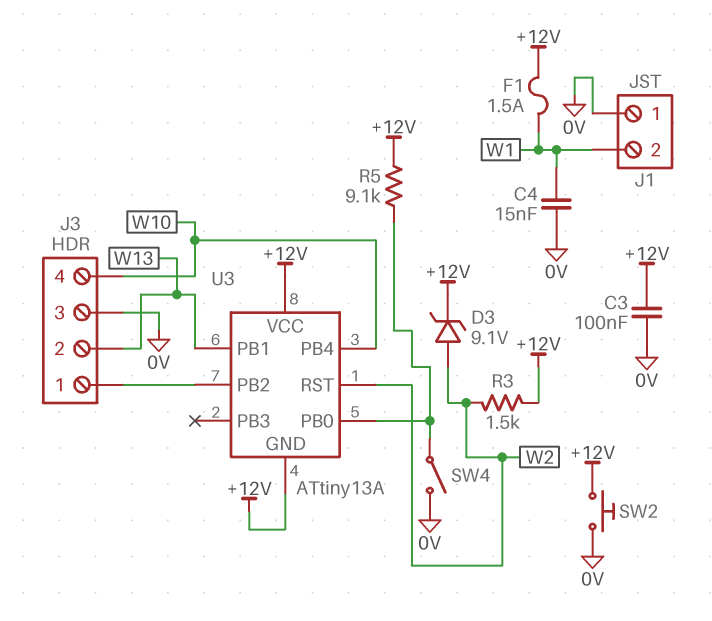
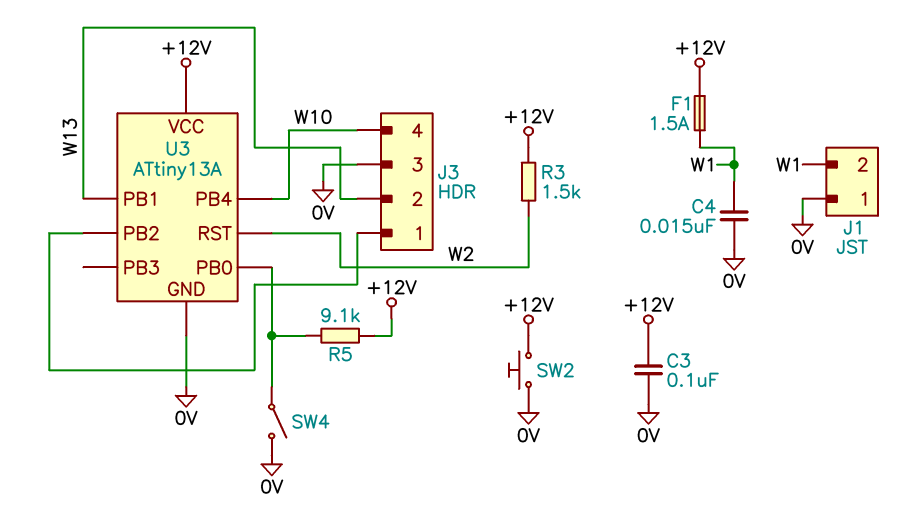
D3: zener 9.1V (A W2, K +12V) -> none
U3 pin GND: +12V -> 0V

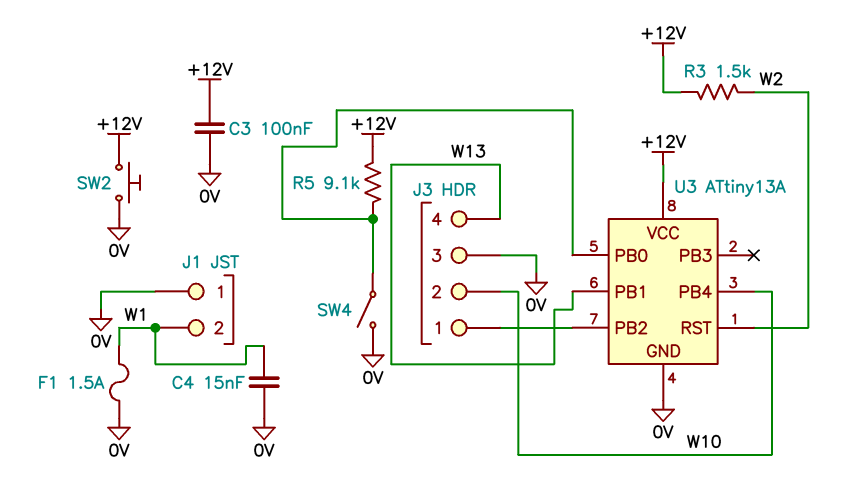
F1: 1.5A (+12V, W1) -> 1.5A (0V, W1)
J3 pin 2: W13 -> W10
J3 pin 4: W10 -> W13

